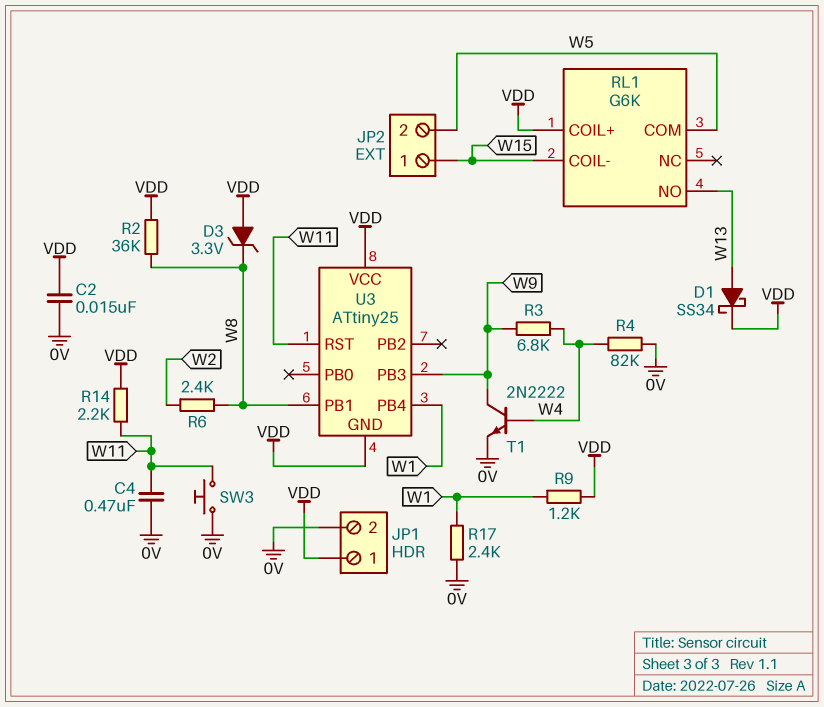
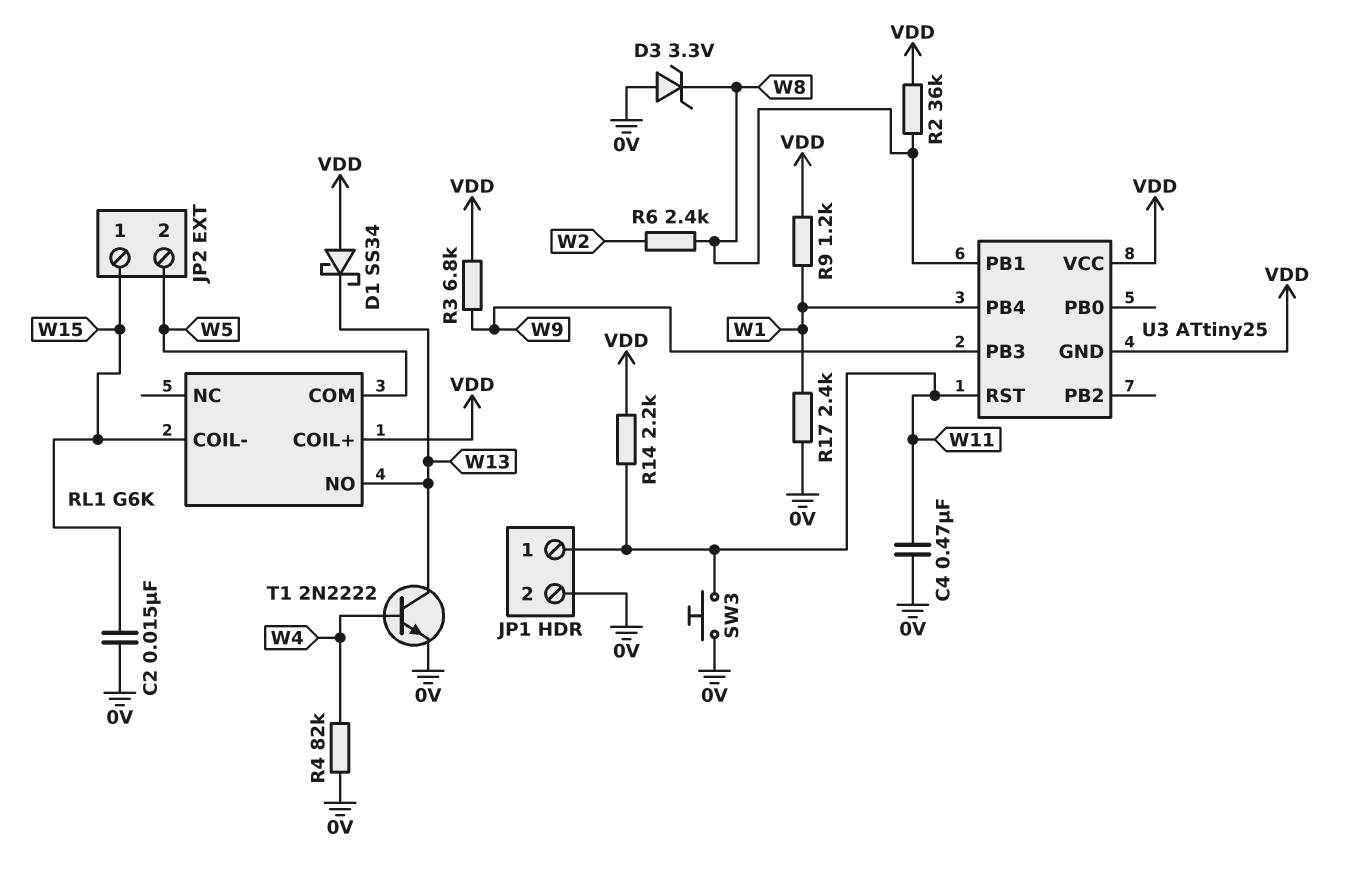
C2: 15nF (0V, VDD) -> 15nF (0V, W15)
D1: schottky SS34 (A W13, K VDD) -> schottky SS34 (A VDD, K W13)
D3: zener 3.3V (A VDD, K W8) -> zener 3.3V (A 0V, K W8)
JP1 pin 1: VDD -> W11
R3: 6.8k (W4, W9) -> 6.8k (VDD, W9)
T1: NPN 2N2222 (B W4, C W9, E 0V) -> NPN 2N2222 (B W4, C W13, E 0V)

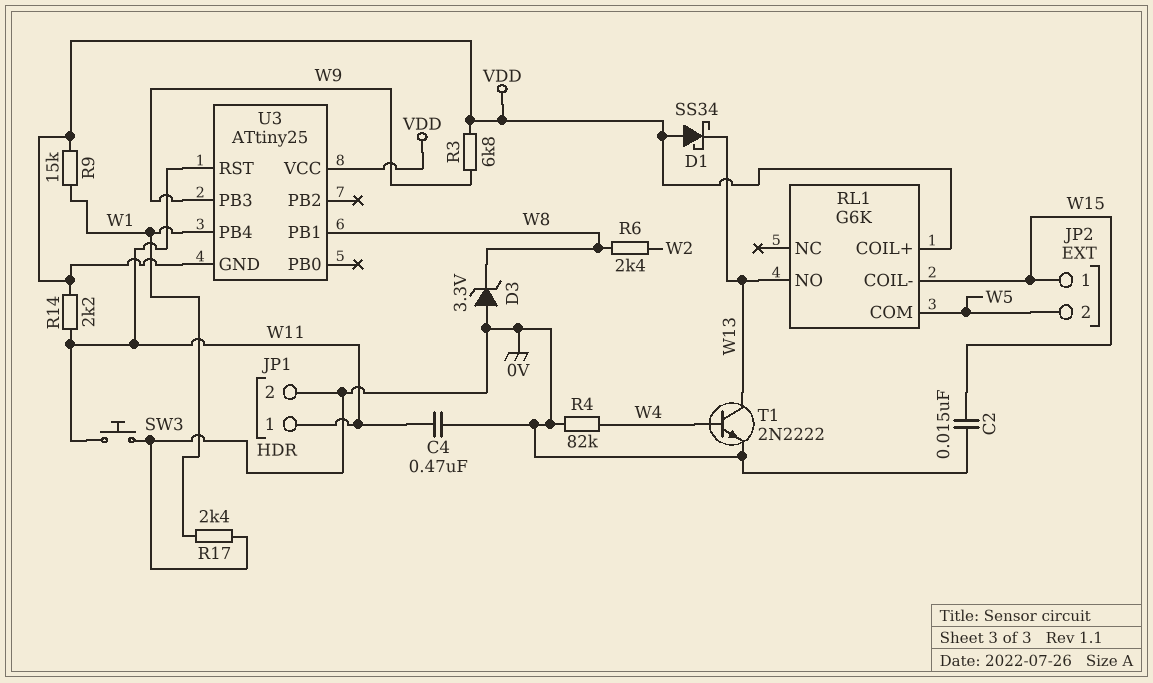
R2: 36k (VDD, W8) -> none
R9: 1.2k (VDD, W1) -> 15k (VDD, W1)

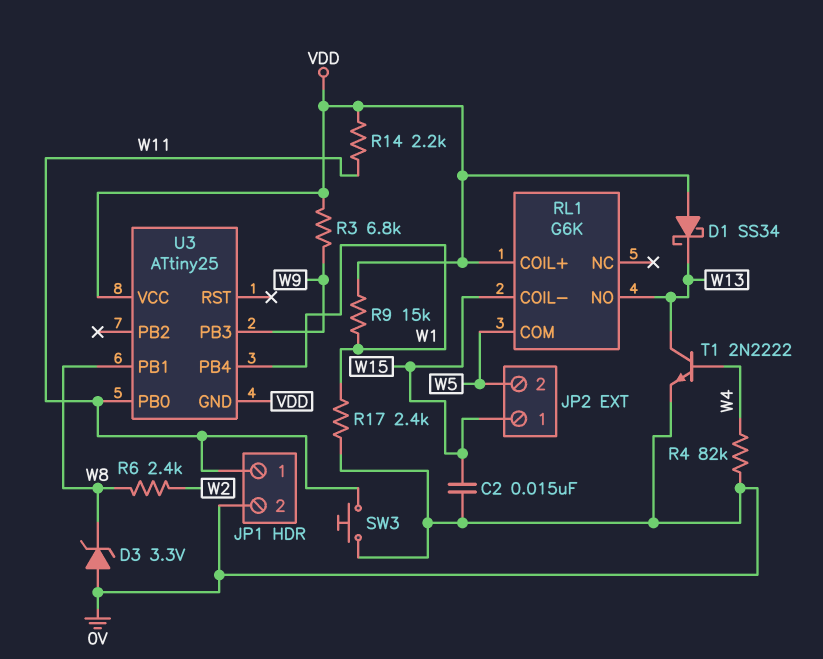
C4: 470nF (0V, W11) -> none
U3 pin PB0: none -> W11
U3 pin RST: W11 -> none

